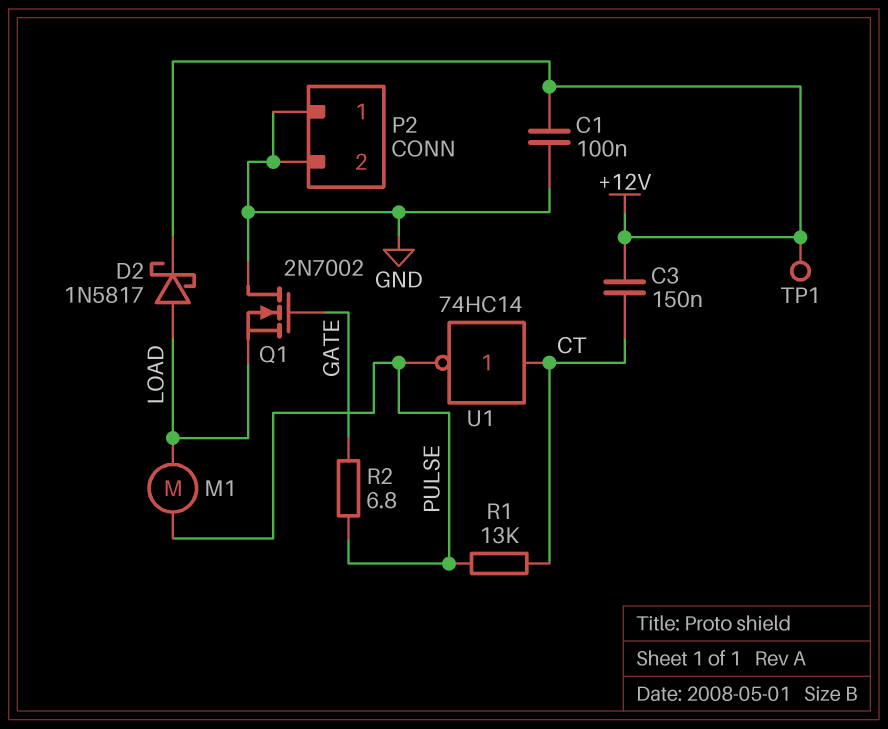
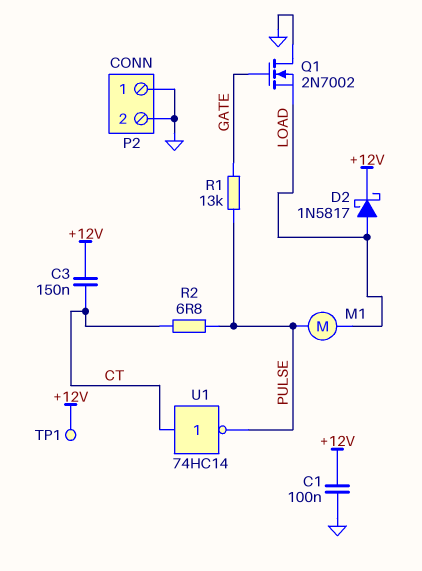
R1: 13k (CT, PULSE) -> 13k (GATE, PULSE)
R2: 6.8 (GATE, PULSE) -> 6.8 (CT, PULSE)

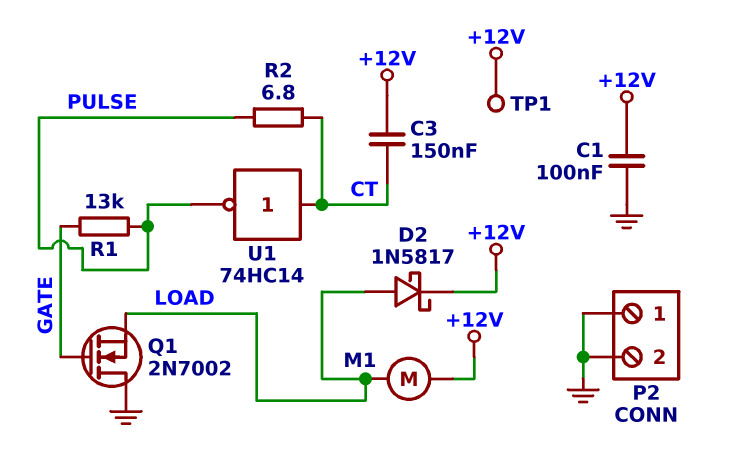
M1: motor (LOAD, PULSE) -> motor (+12V, LOAD)

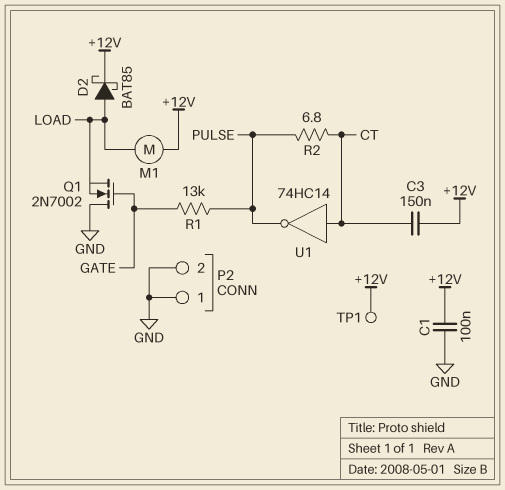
D2: schottky 1N5817 (A LOAD, K +12V) -> schottky BAT85 (A LOAD, K +12V)

